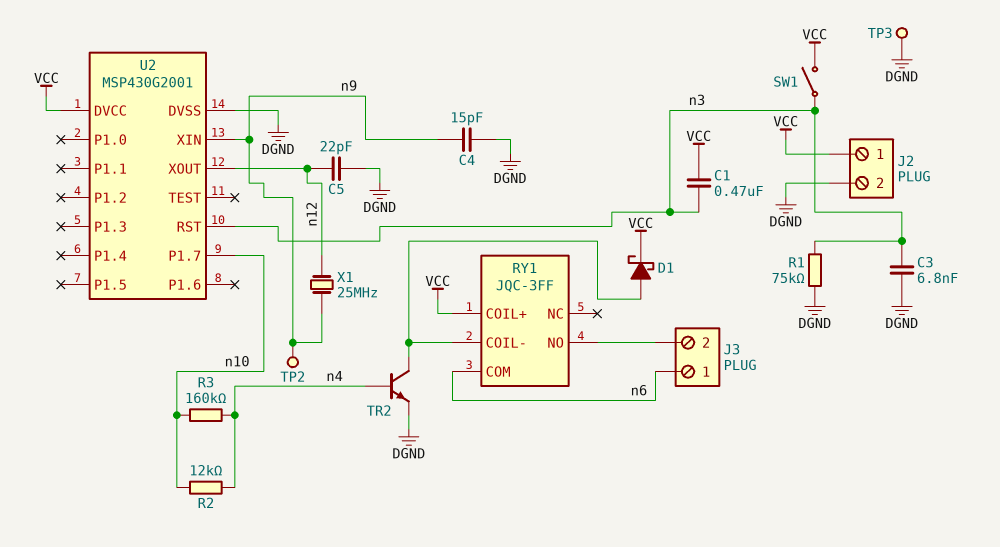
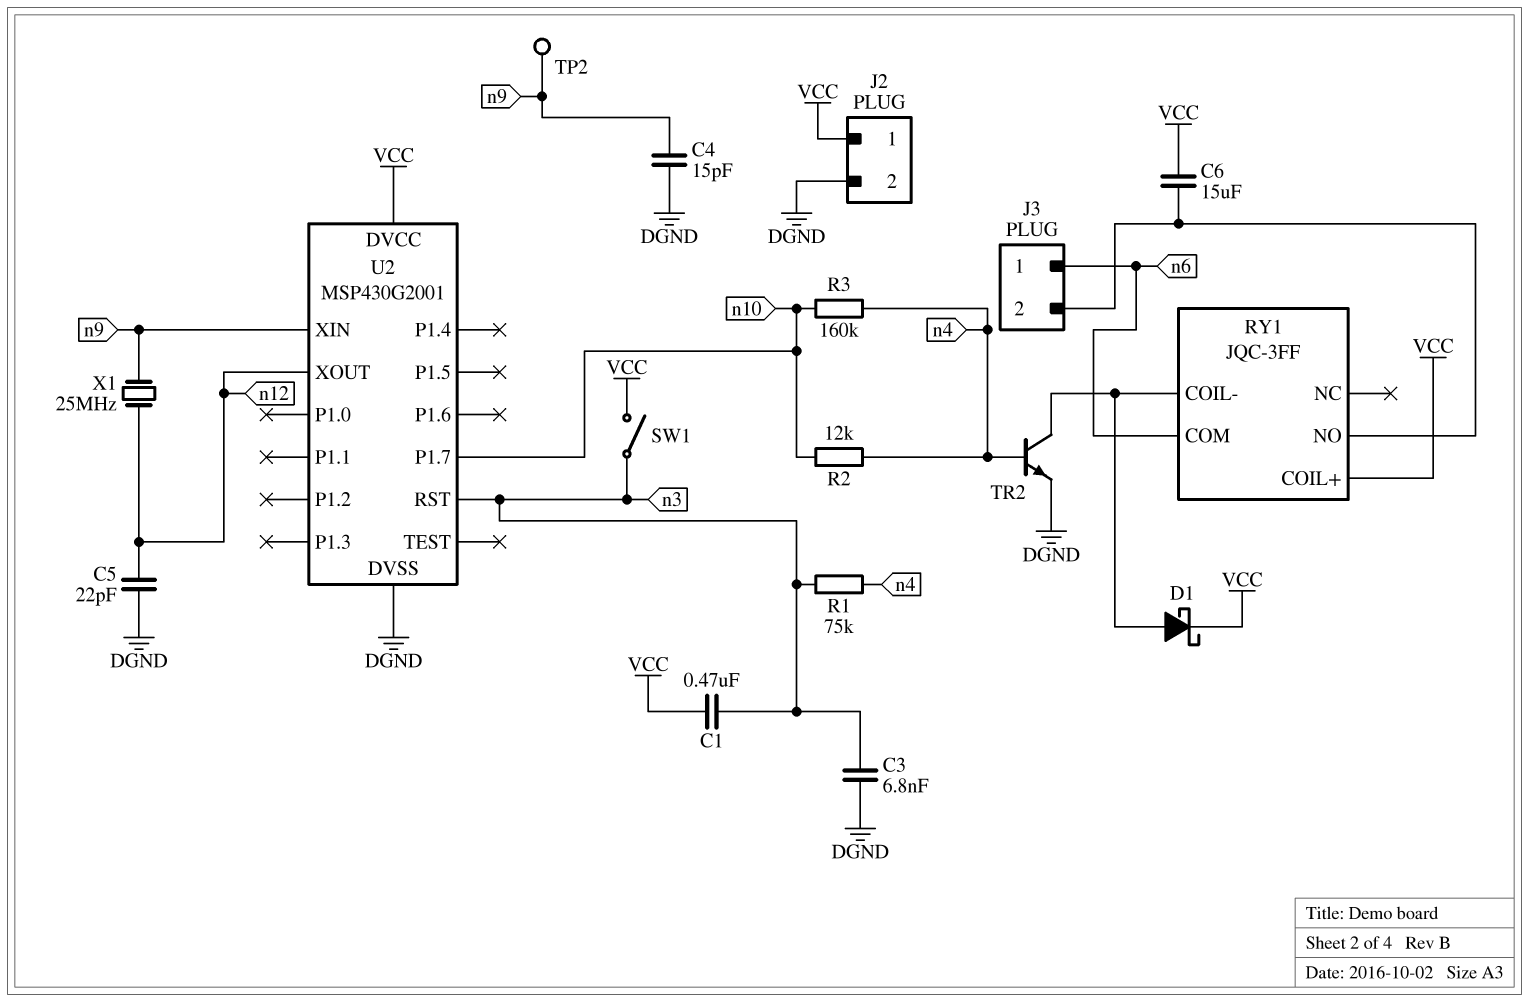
C6: none -> 15uF (J3/2, VCC)
R1: 75k (DGND, n3) -> 75k (n3, n4)
TP3: test point (DGND) -> none

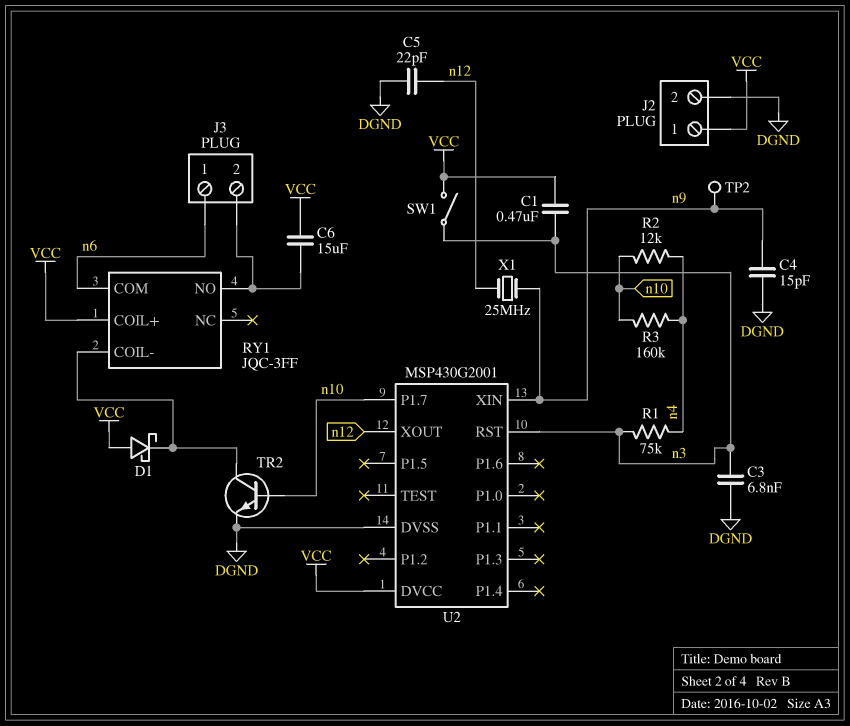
D1: schottky (A RY1/COIL-, K VCC) -> schottky (A VCC, K RY1/COIL-)
TR2: NPN (B n4, C RY1/COIL-, E DGND) -> NPN (B n10, C RY1/COIL-, E DGND)

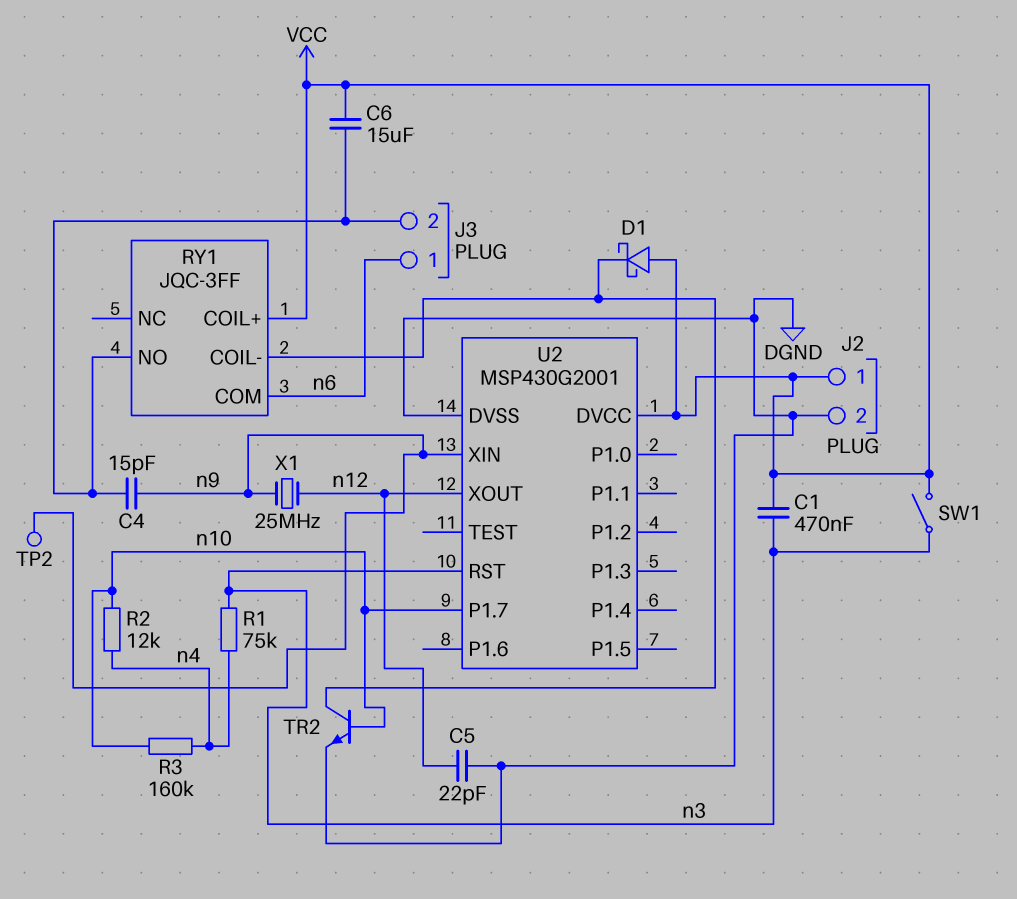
C3: 6.8nF (DGND, n3) -> none
C4: 15pF (DGND, n9) -> 15pF (J3/2, n9)

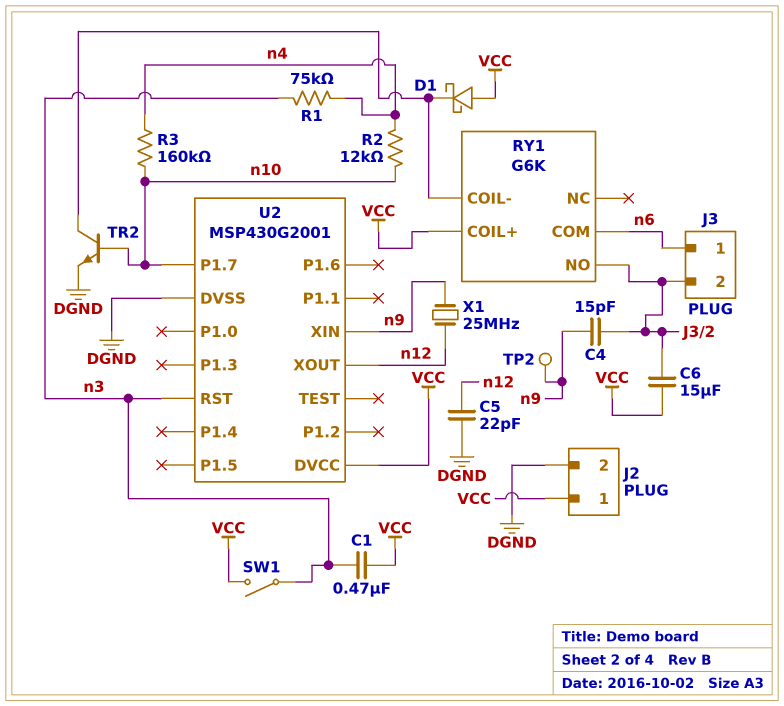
RY1: JQC-3FF -> G6K

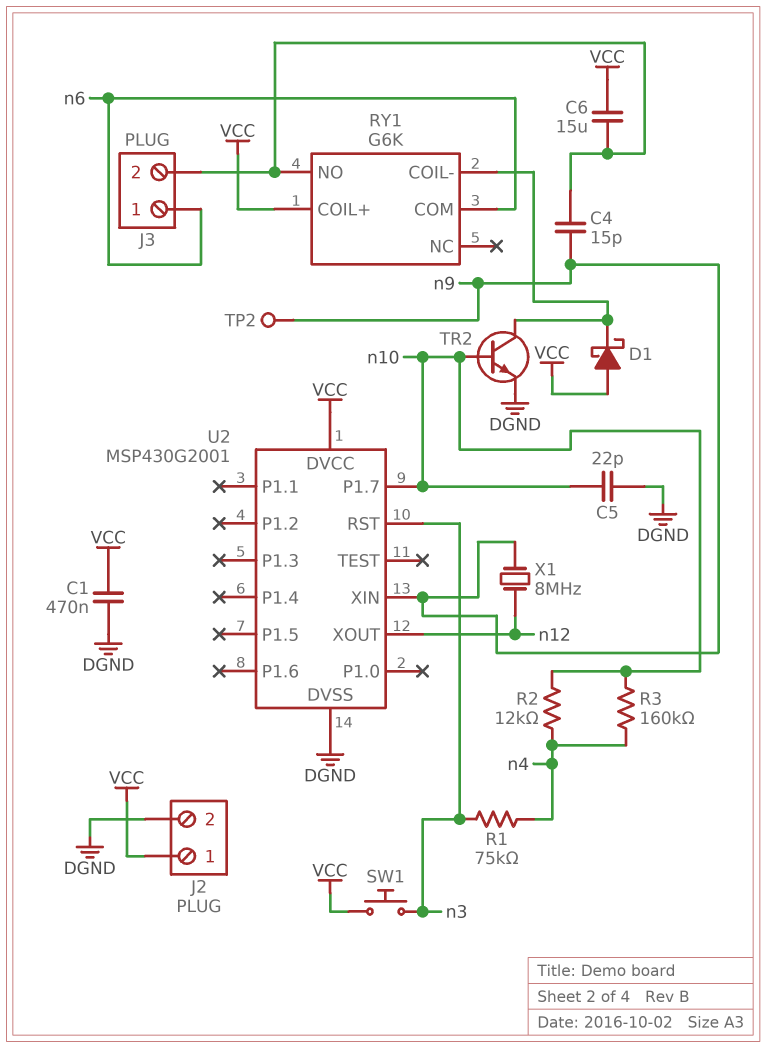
C1: 470nF (VCC, n3) -> 470nF (DGND, VCC)
C5: 22pF (DGND, n12) -> 22pF (DGND, n10)
SW1: switch (VCC, n3) -> button (VCC, n3)
X1: 25MHz (n9, n12) -> 8MHz (n9, n12)

